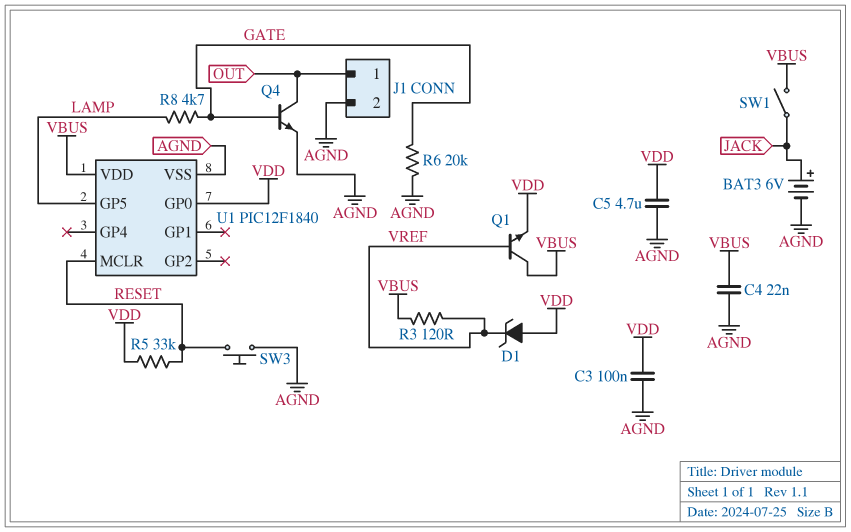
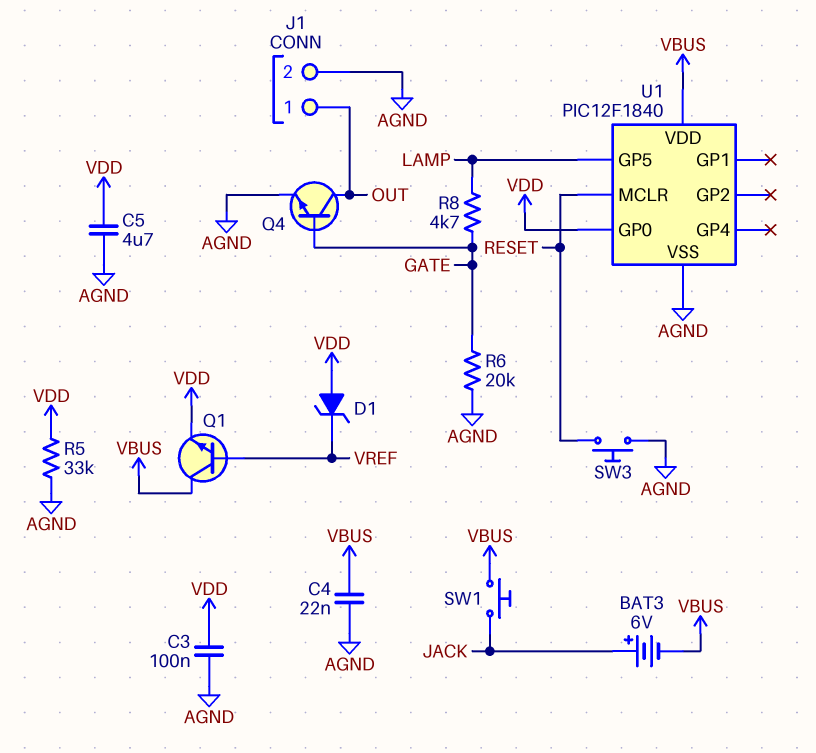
BAT3: 6V (plus JACK, minus AGND) -> 6V (plus JACK, minus VBUS)
R3: 120 (VBUS, VREF) -> none
R5: 33k (RESET, VDD) -> 33k (AGND, VDD)
SW1: switch (JACK, VBUS) -> button (JACK, VBUS)

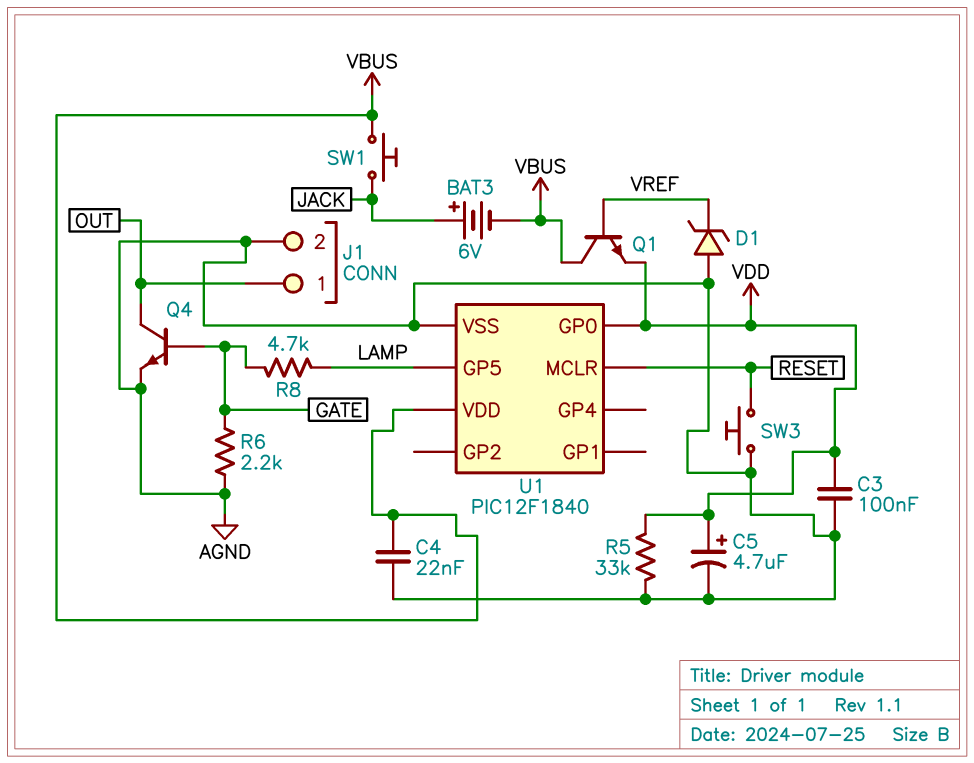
C5: 4.7uF (AGND, VDD) -> 4.7uF (plus VDD, minus AGND)
D1: zener (A VDD, K VREF) -> zener (A AGND, K VREF)
R6: 20k (AGND, GATE) -> 2.2k (AGND, GATE)

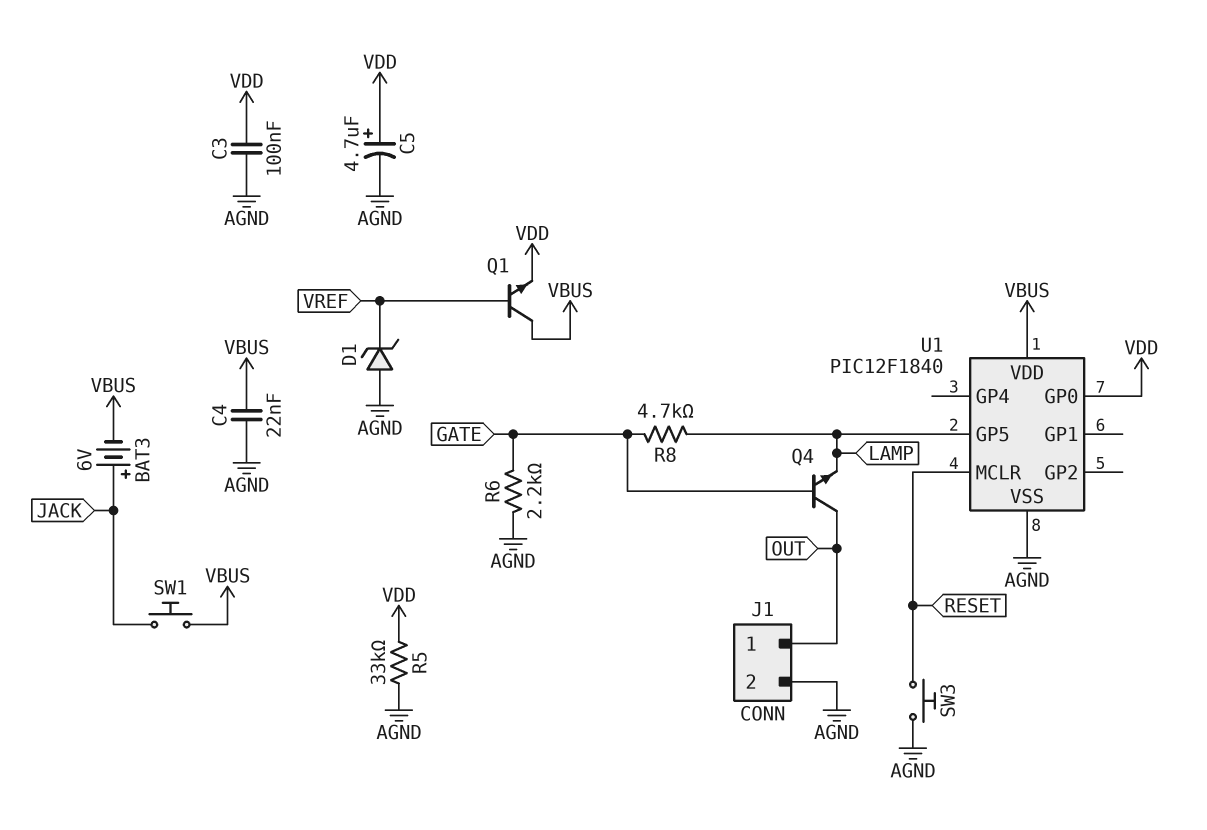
Q4: NPN (B GATE, C OUT, E AGND) -> NPN (B GATE, C OUT, E LAMP)

